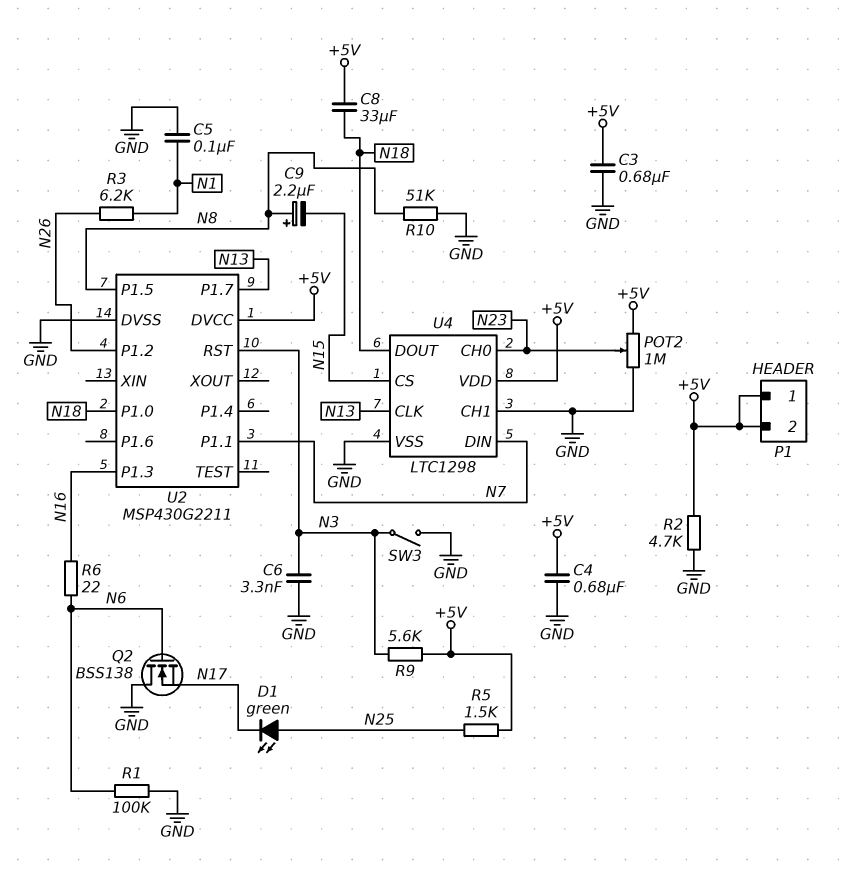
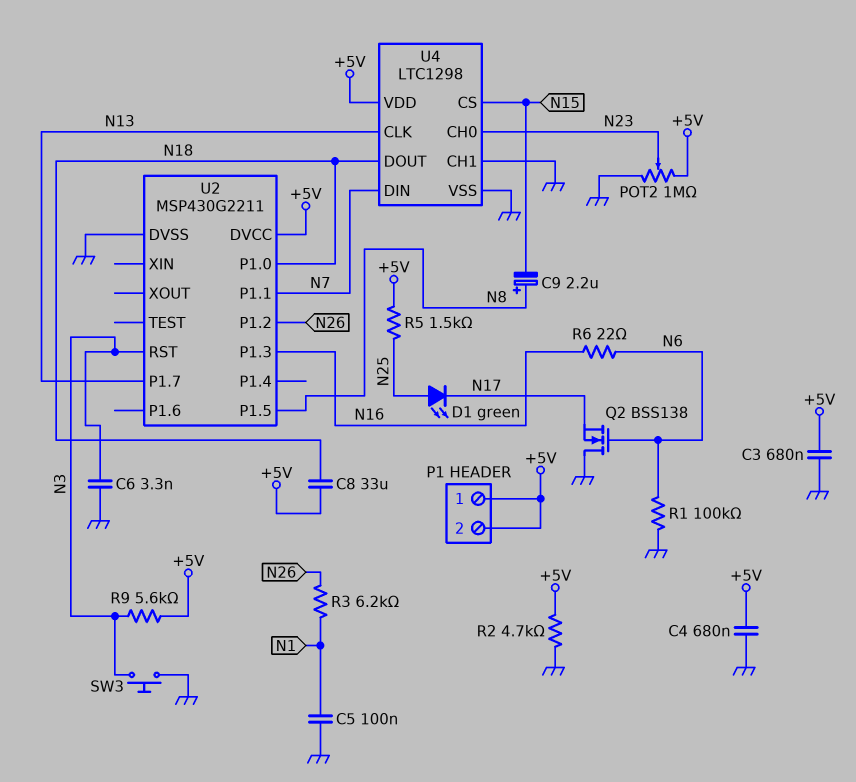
R10: 51k (GND, N8) -> none
SW3: switch (GND, N3) -> button (GND, N3)

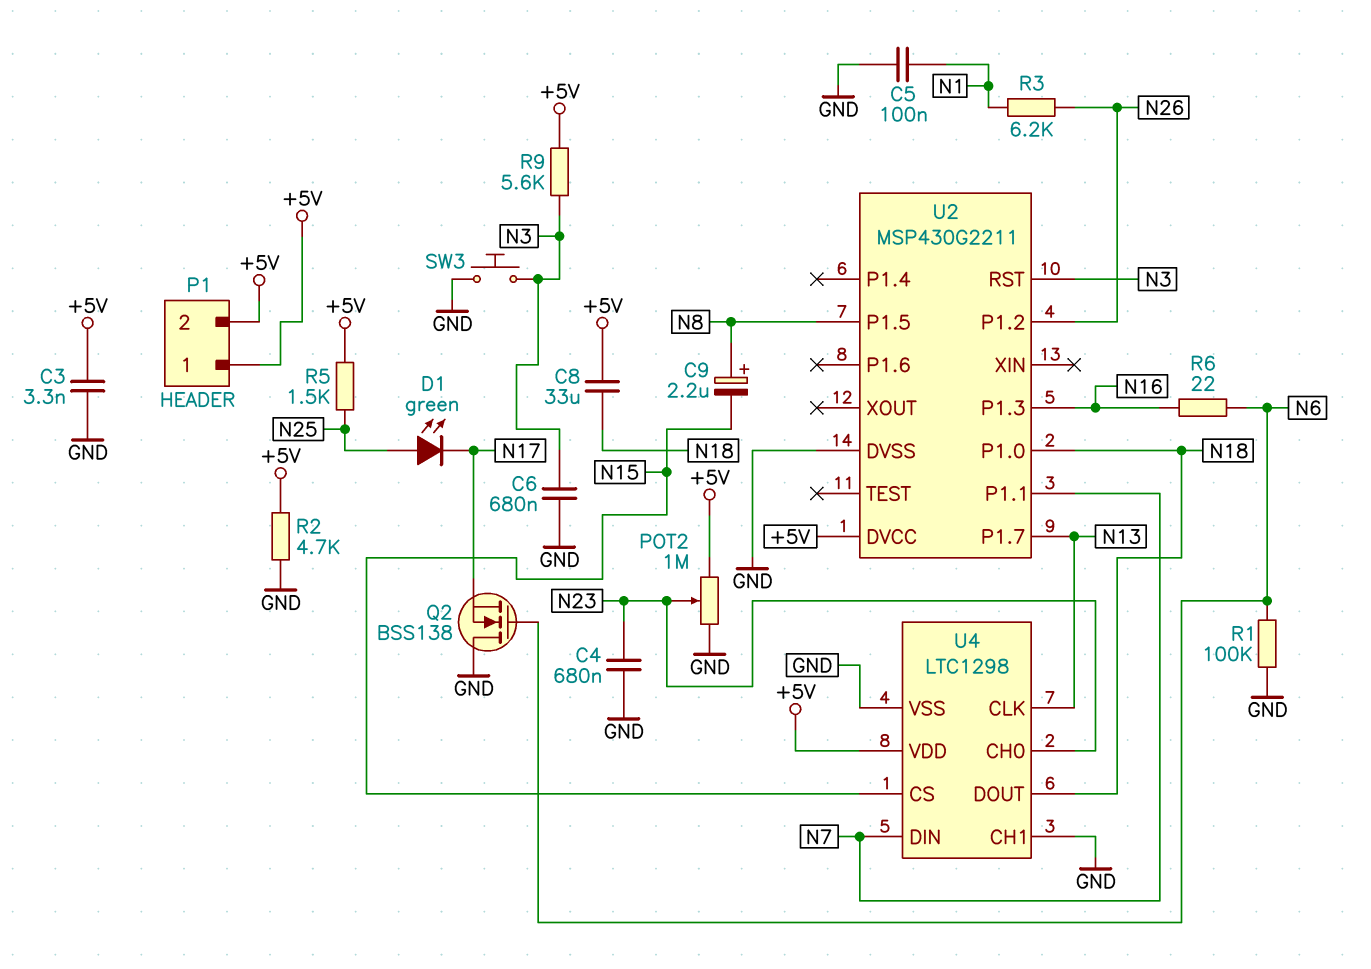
C3: 680nF (+5V, GND) -> 3.3nF (+5V, GND)
C4: 680nF (+5V, GND) -> 680nF (GND, N23)
C6: 3.3nF (GND, N3) -> 680nF (GND, N3)

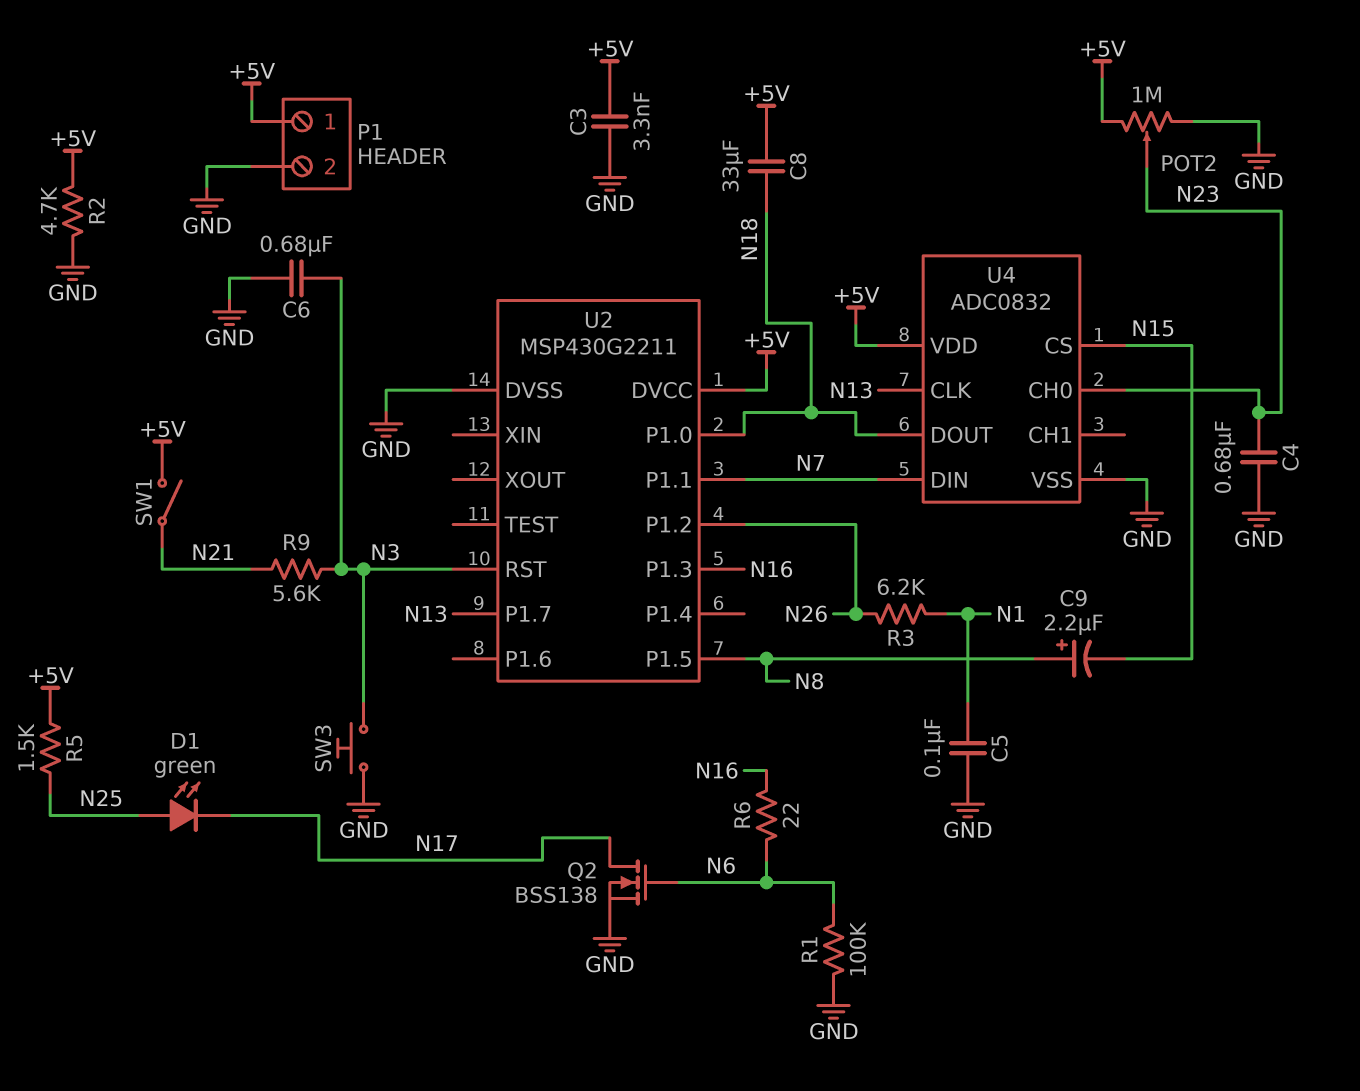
P1 pin 2: +5V -> GND
Q2: NMOS BSS138 (G N6, D GND, S N17) -> NMOS BSS138 (G N6, D N17, S GND)
R9: 5.6k (+5V, N3) -> 5.6k (N3, N21)
SW1: none -> switch (+5V, N21)
U4: LTC1298 -> ADC0832
U4 pin CH1: GND -> none

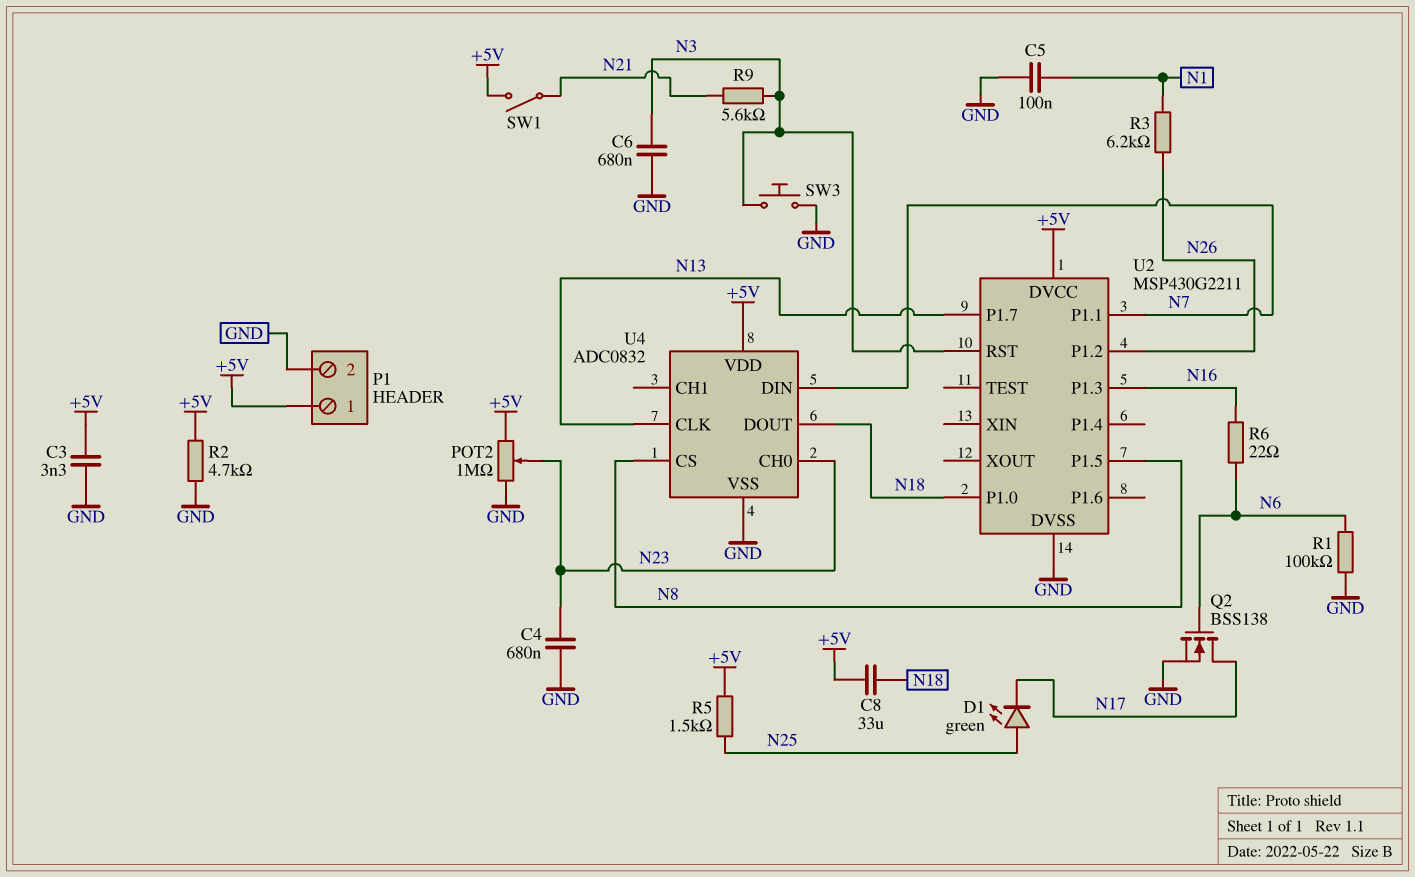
C9: 2.2uF (plus N8, minus N15) -> none
U4 pin CS: N15 -> N8

